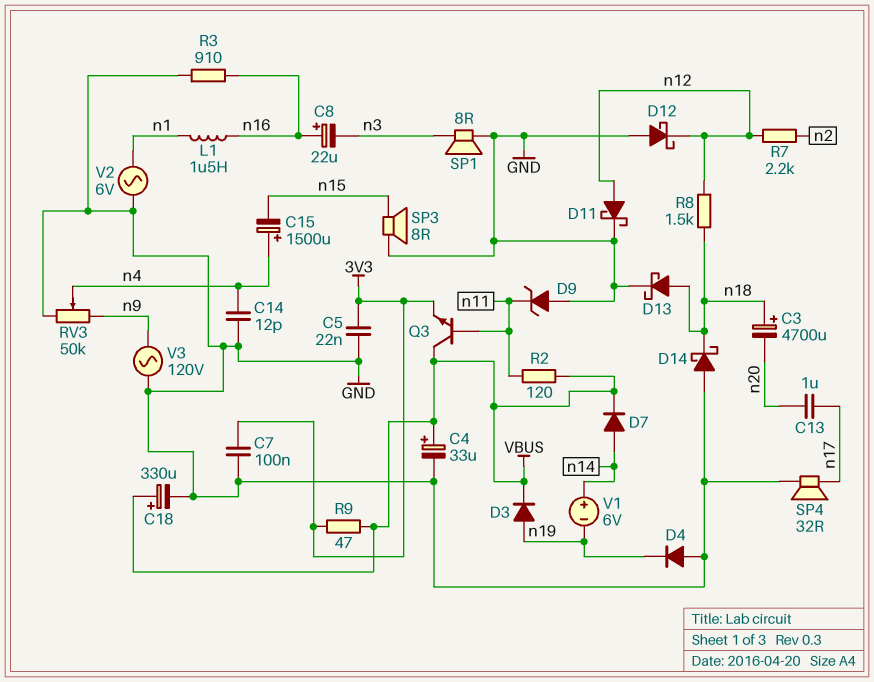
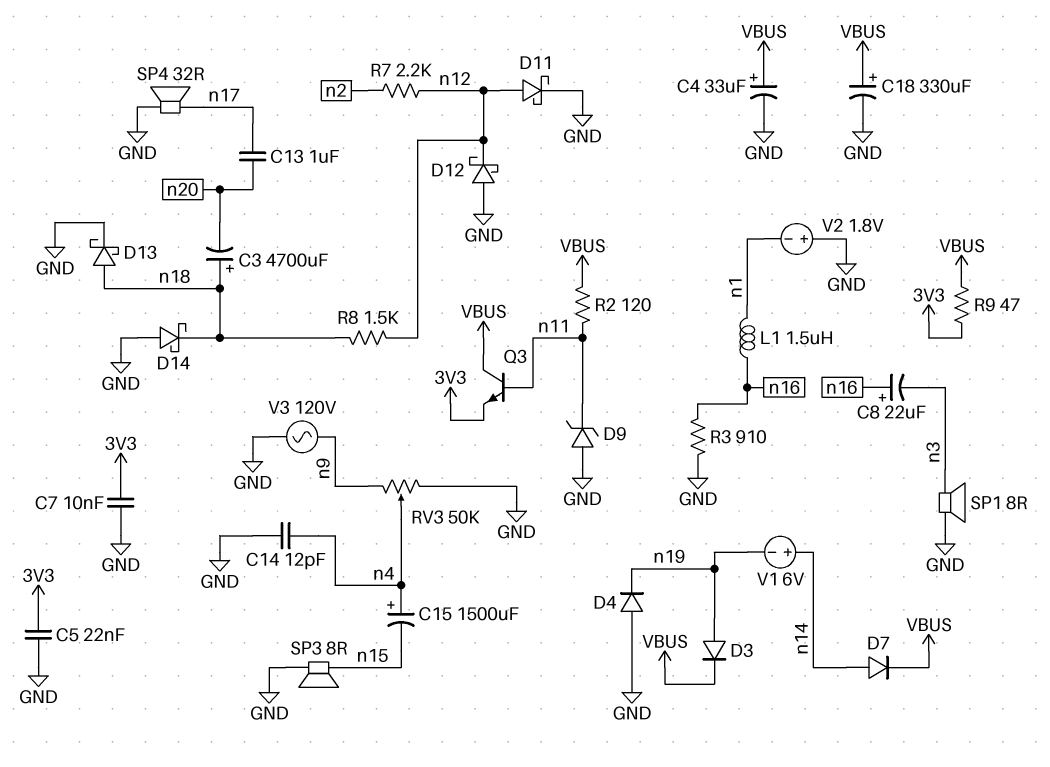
C7: 100nF (3V3, GND) -> 10nF (3V3, GND)
V2: AC 6V (GND, n1) -> 1.8V (plus GND, minus n1)

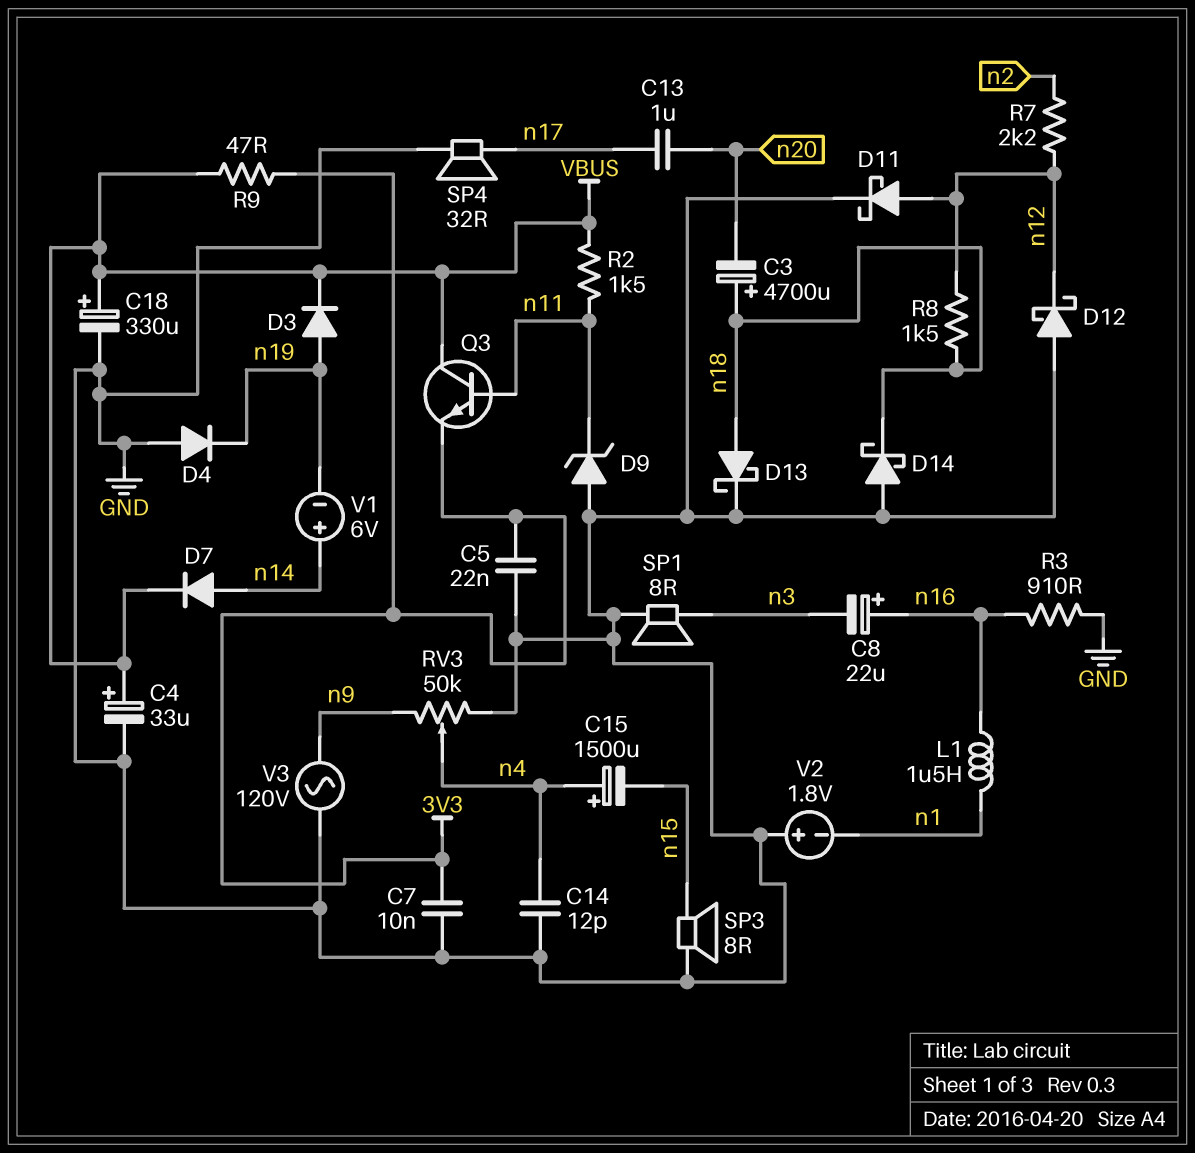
R2: 120 (VBUS, n11) -> 1.5k (VBUS, n11)

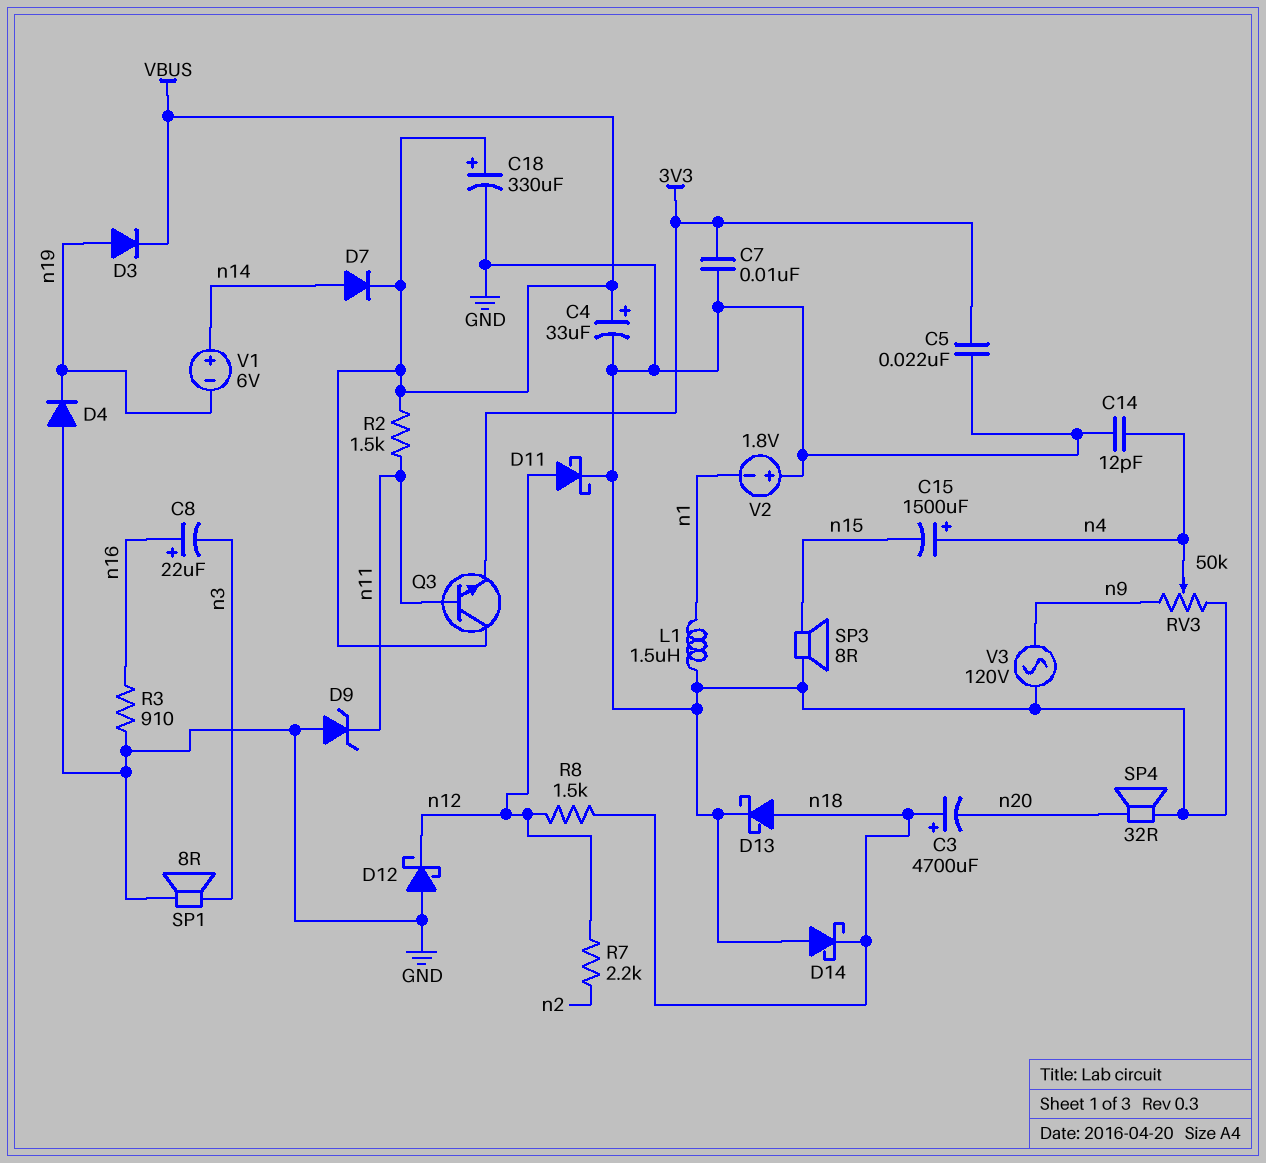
C13: 1uF (n17, n20) -> none
L1: 1.5uH (n1, n16) -> 1.5uH (GND, n1)
R9: 47 (3V3, VBUS) -> none
SP4: speaker 32R (GND, n17) -> speaker 32R (GND, n20)

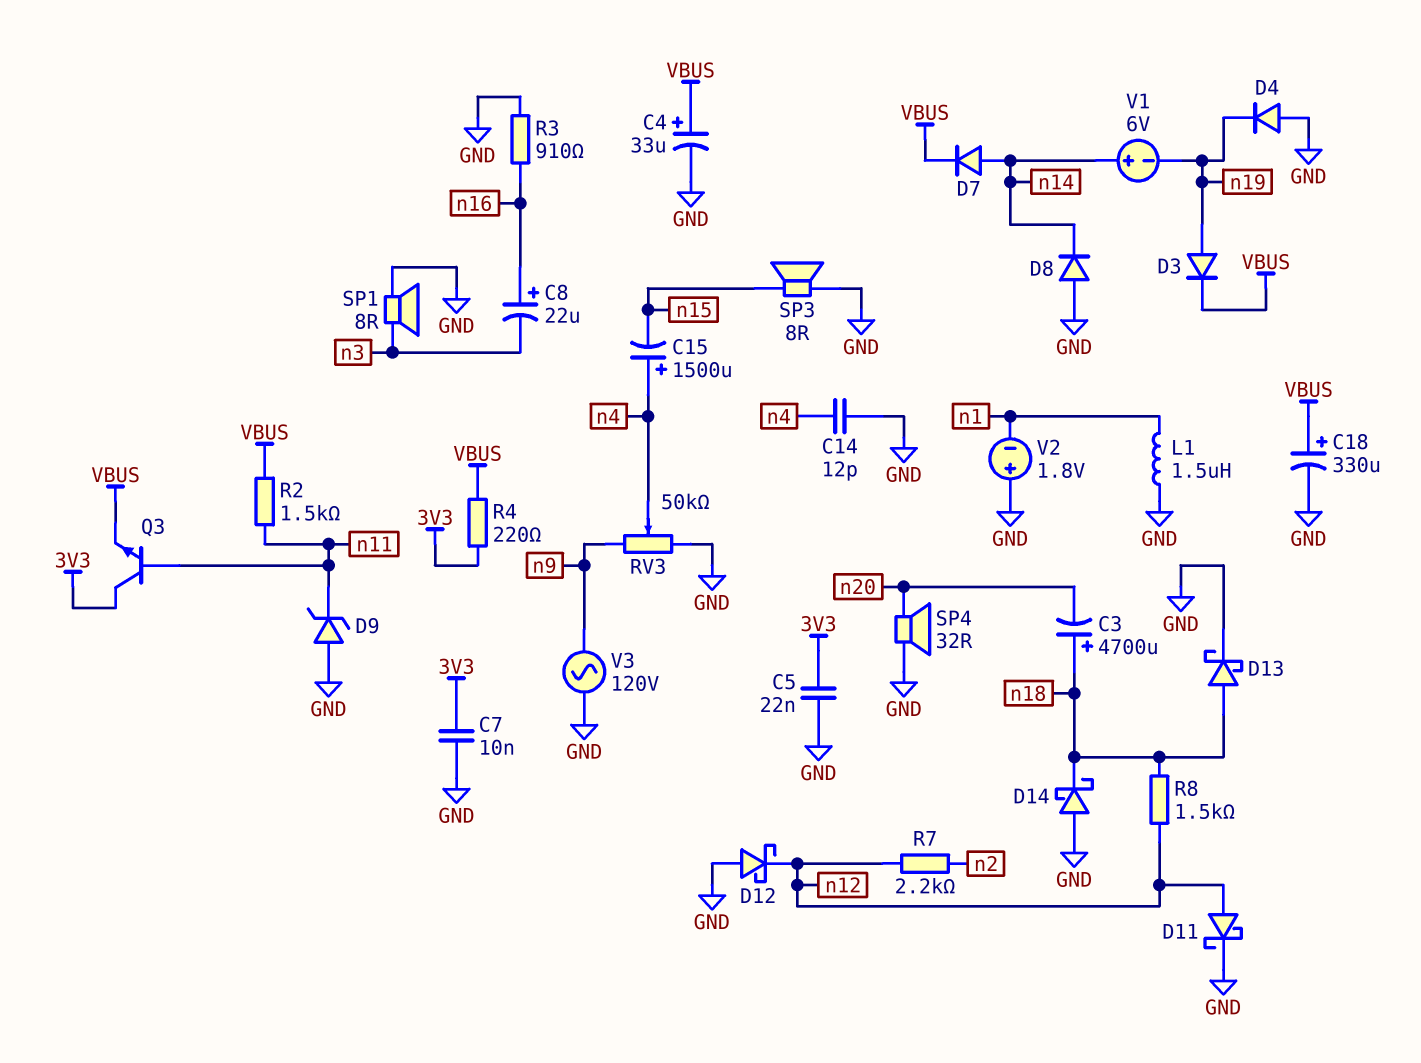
D8: none -> diode (A GND, K n14)
Q3: NPN (B n11, C VBUS, E 3V3) -> NPN (B n11, C 3V3, E VBUS)
R4: none -> 220 (3V3, VBUS)

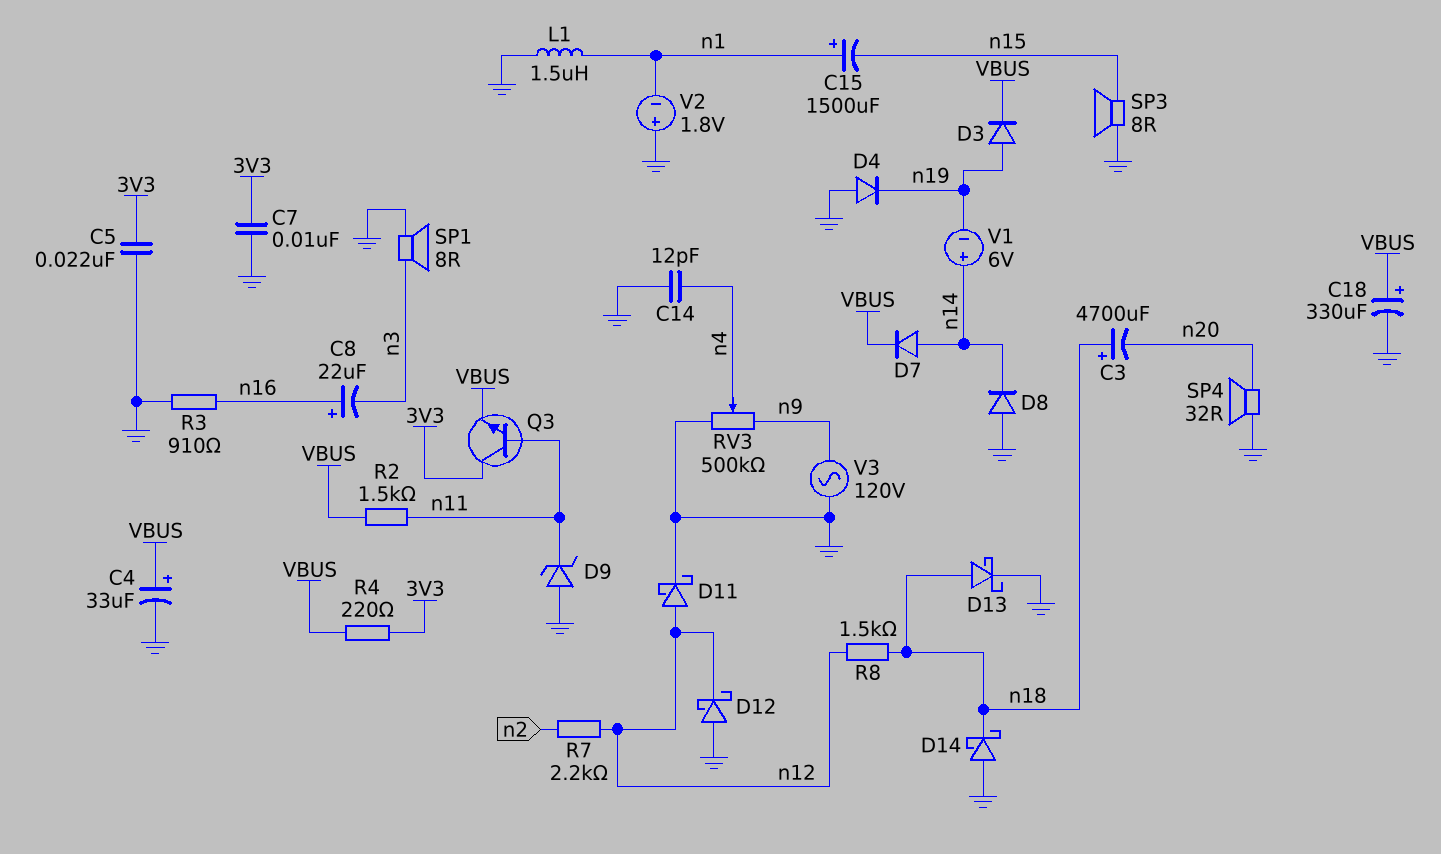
C15: 1500uF (plus n4, minus n15) -> 1500uF (plus n1, minus n15)
RV3: 50k (GND, n9, wiper n4) -> 500k (GND, n9, wiper n4)

